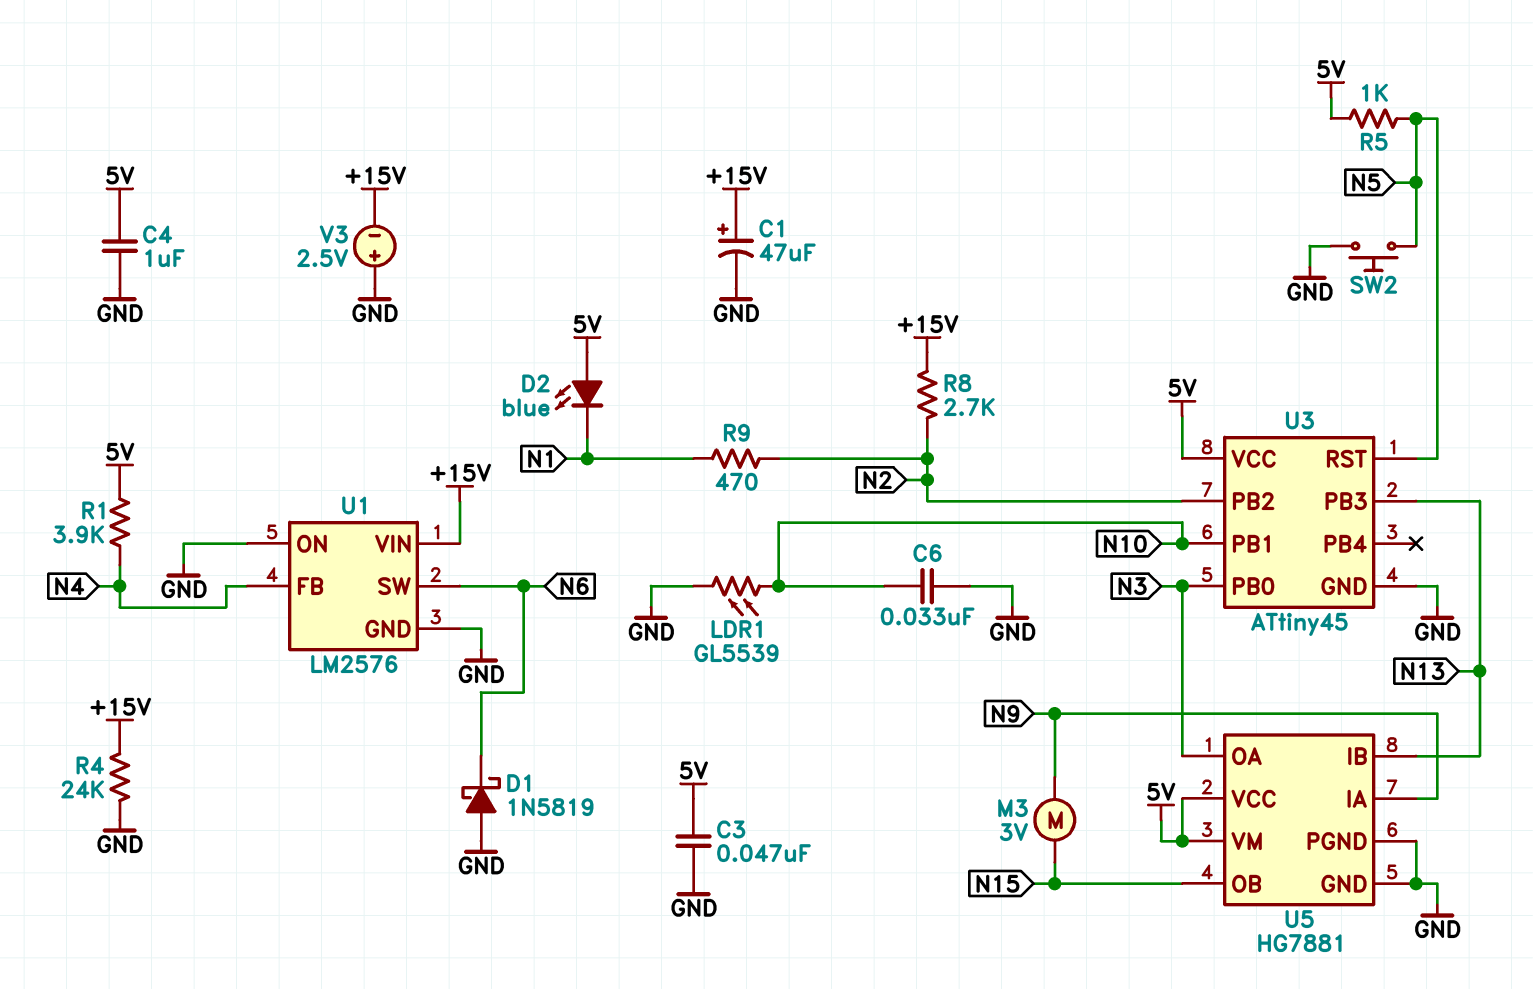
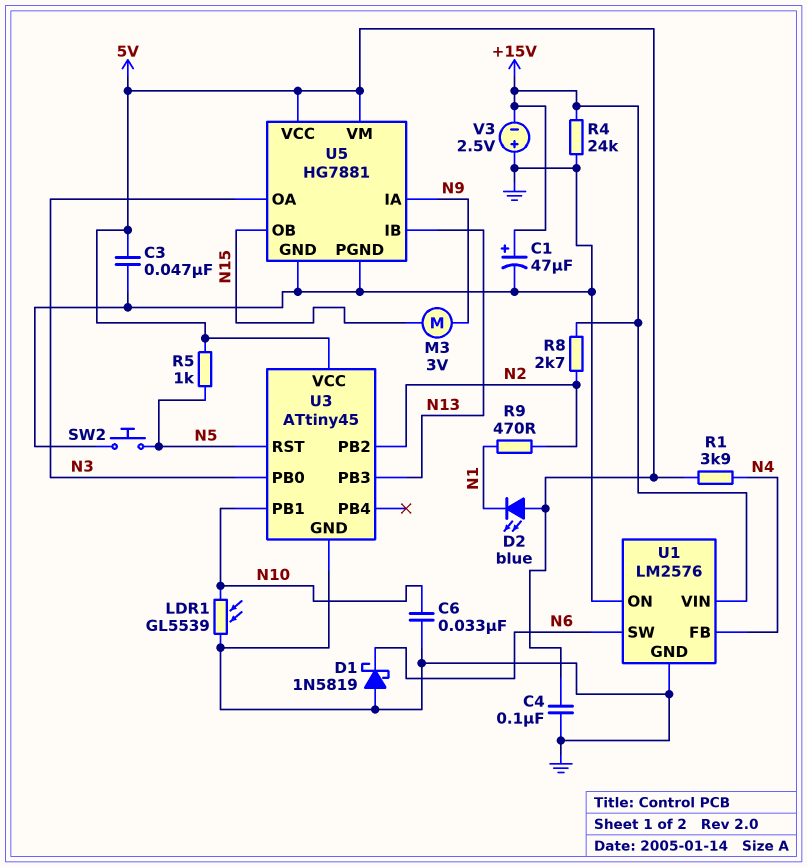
C4: 1uF (5V, GND) -> 100nF (5V, GND)

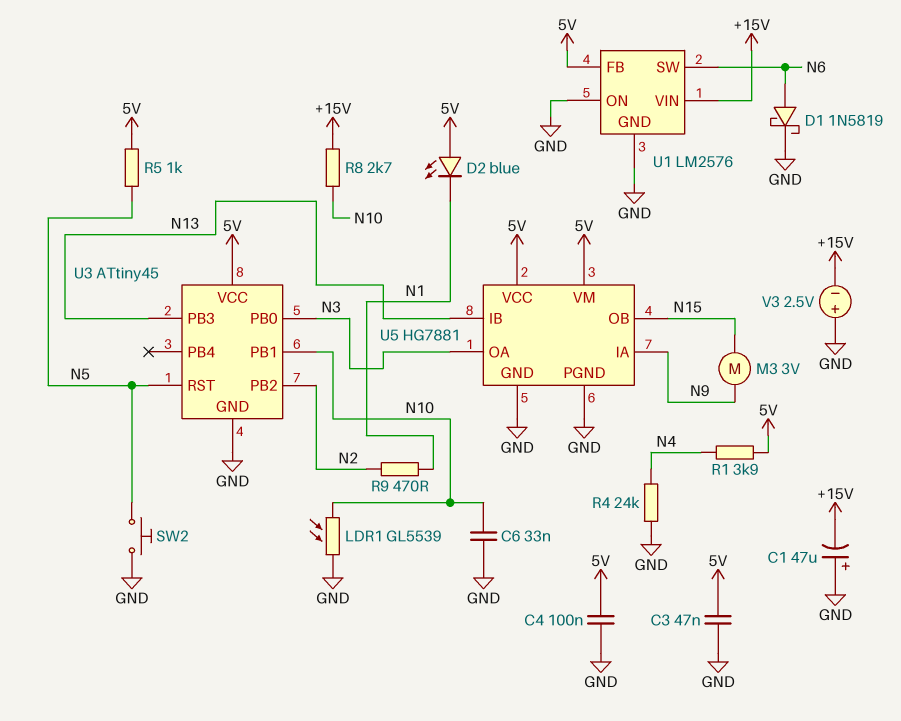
C1: 47uF (plus +15V, minus GND) -> 47uF (plus GND, minus +15V)
D1: schottky 1N5819 (A GND, K N6) -> schottky 1N5819 (A N6, K GND)
R4: 24k (+15V, GND) -> 24k (GND, N4)
R8: 2.7k (+15V, N2) -> 2.7k (+15V, N10)
U1 pin FB: N4 -> 5V

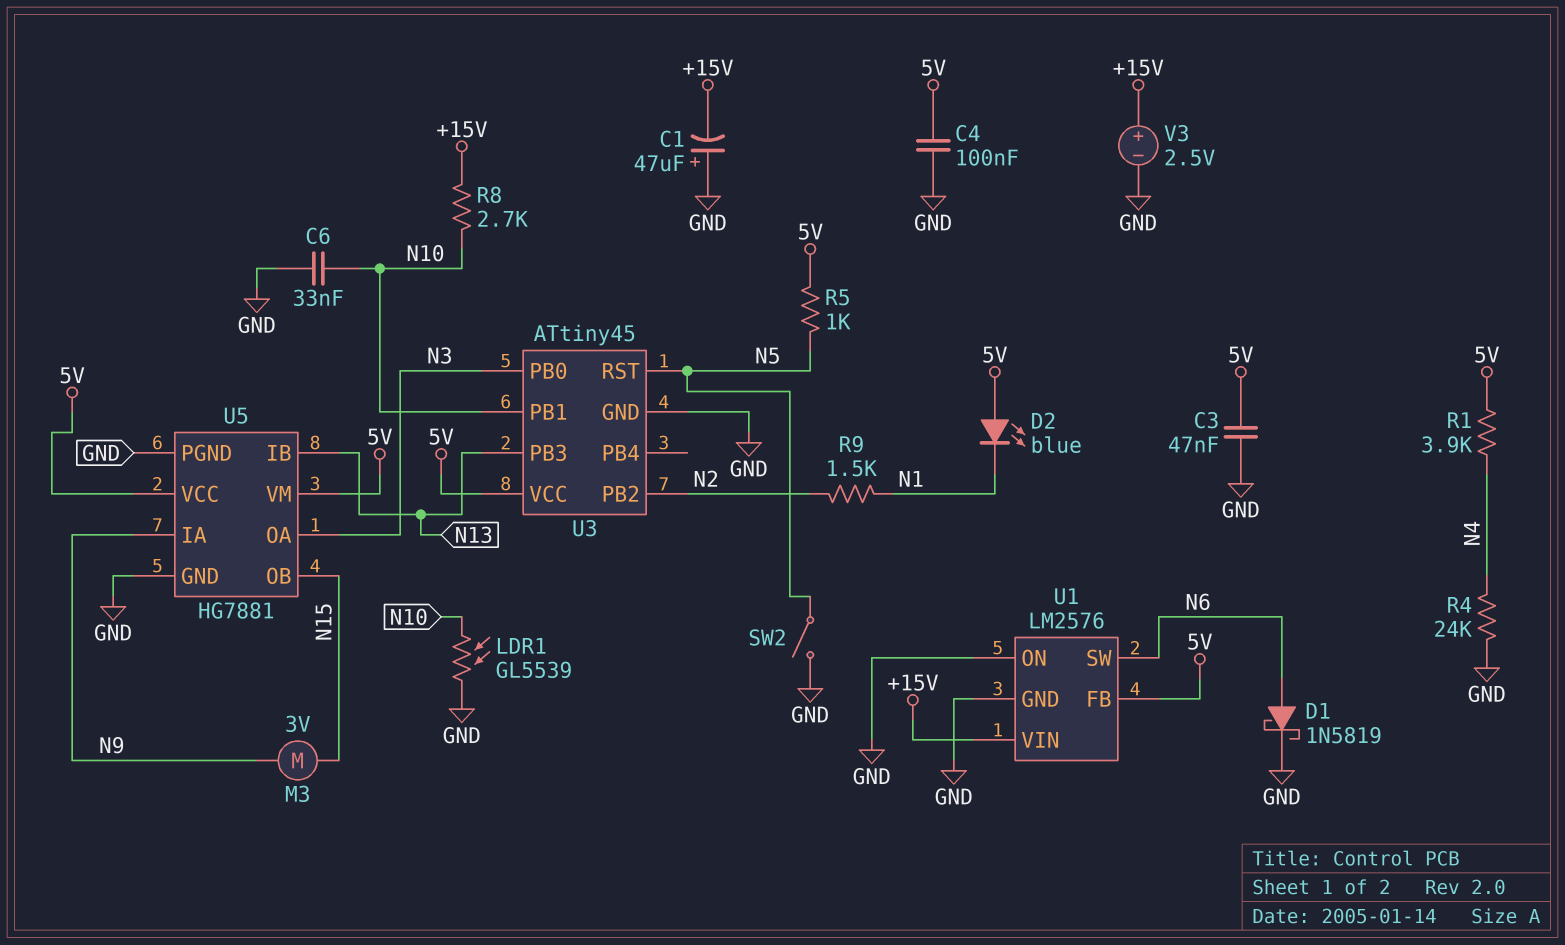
R9: 470 (N1, N2) -> 1.5k (N1, N2)
SW2: button (GND, N5) -> switch (GND, N5)
V3: 2.5V (plus GND, minus +15V) -> 2.5V (plus +15V, minus GND)

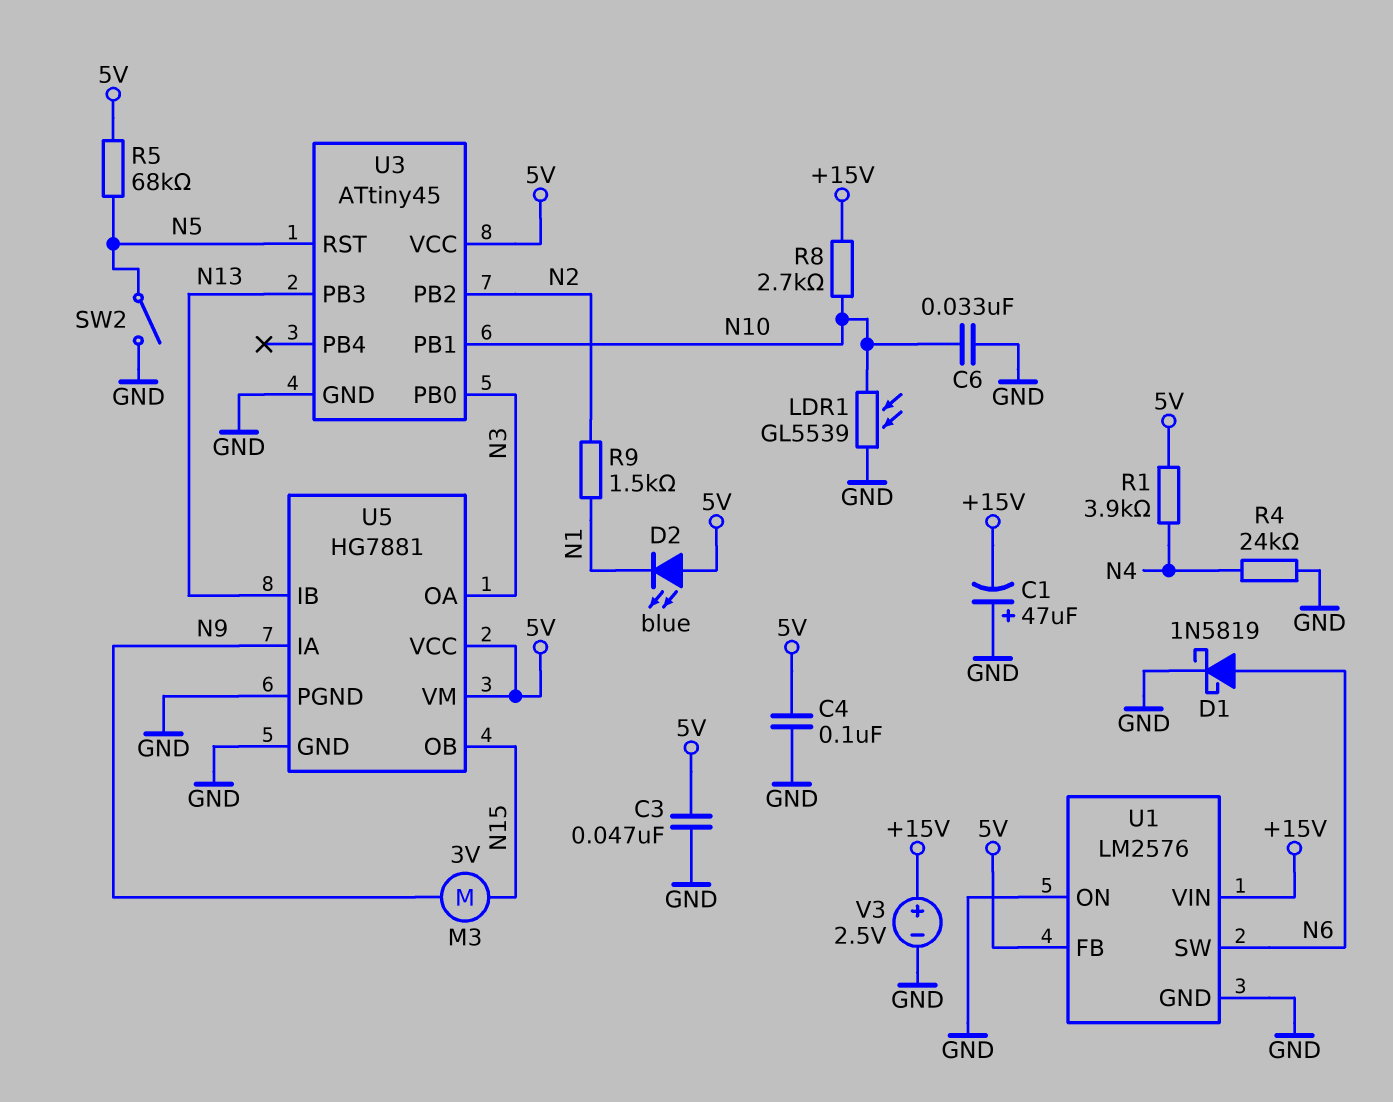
R5: 1k (5V, N5) -> 68k (5V, N5)

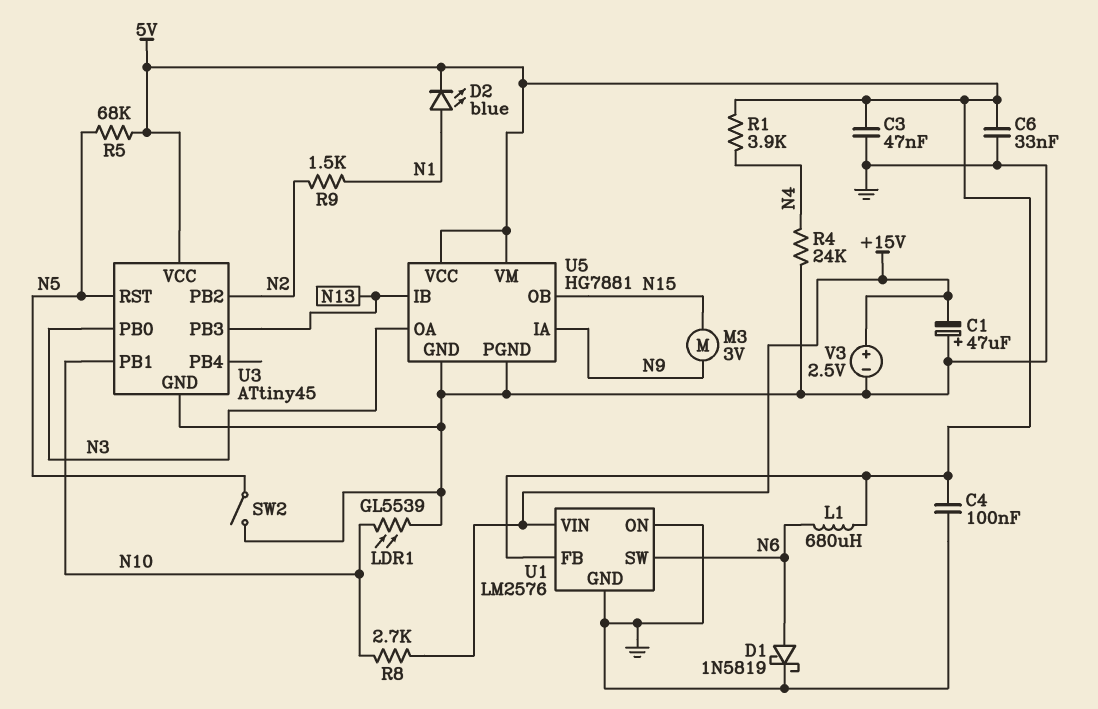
C6: 33nF (GND, N10) -> 33nF (5V, GND)
D2: LED blue (A 5V, K N1) -> LED blue (A N1, K 5V)
L1: none -> 680uH (5V, N6)

